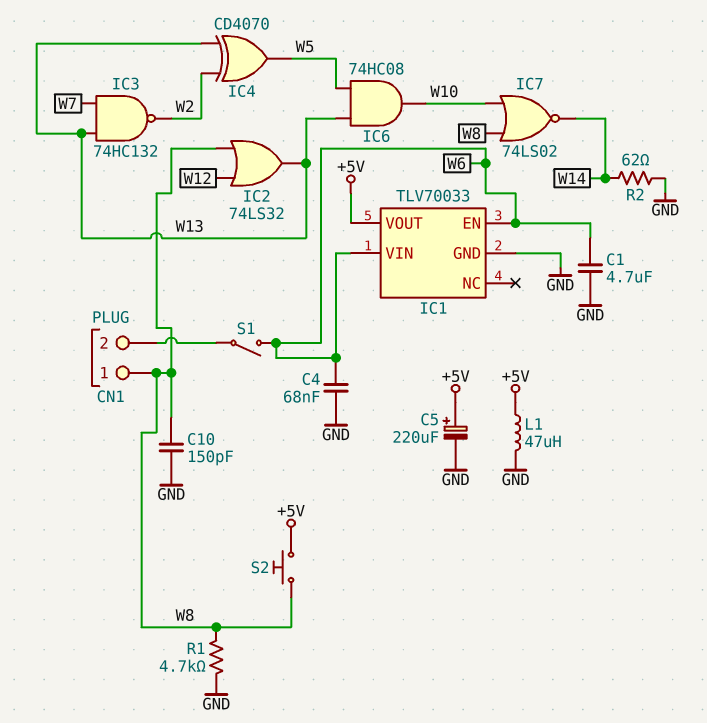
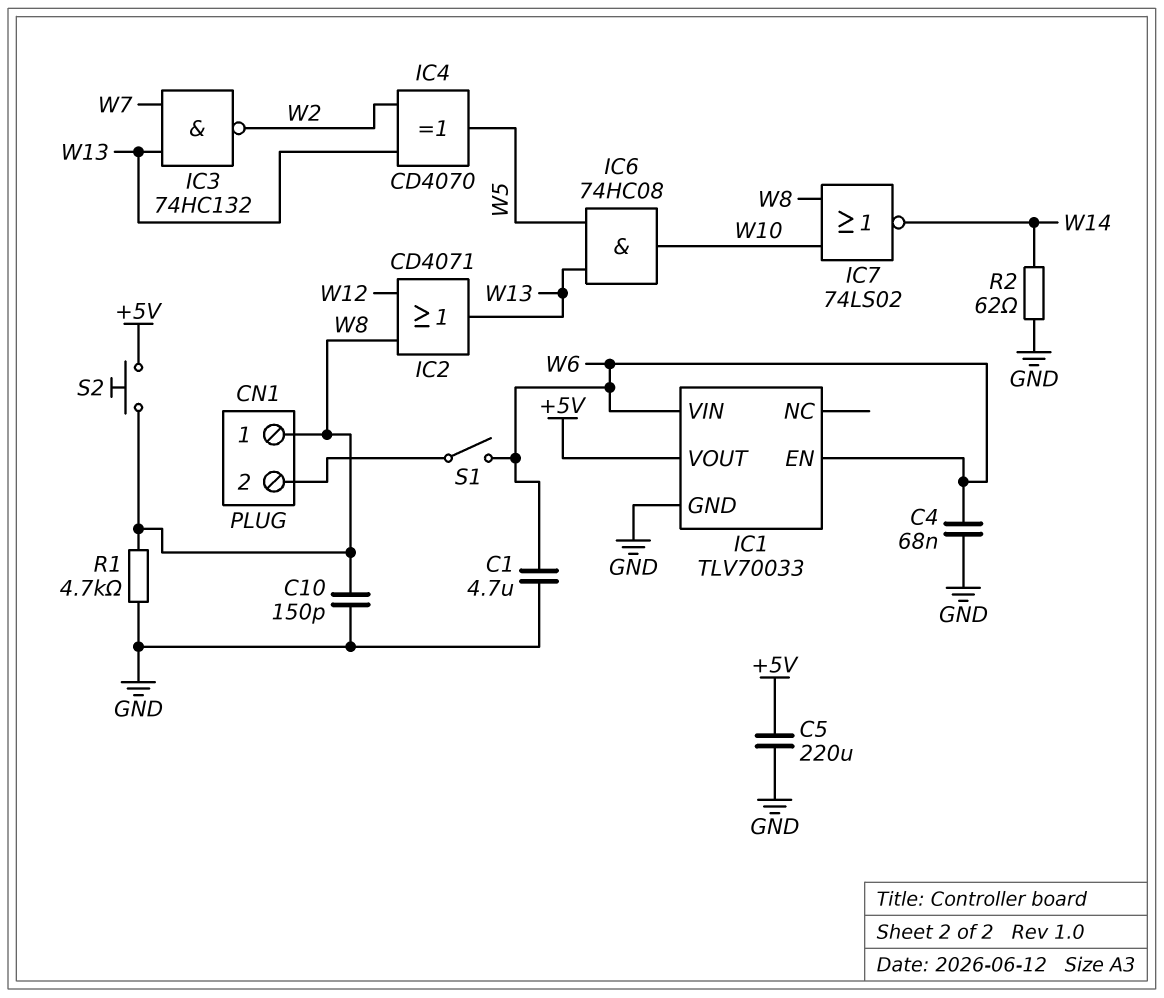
C5: 220uF (plus +5V, minus GND) -> 220uF (+5V, GND)
IC2: OR 74LS32 (in W8, in W12, out W13) -> OR CD4071 (in W8, in W12, out W13)
L1: 47uH (+5V, GND) -> none

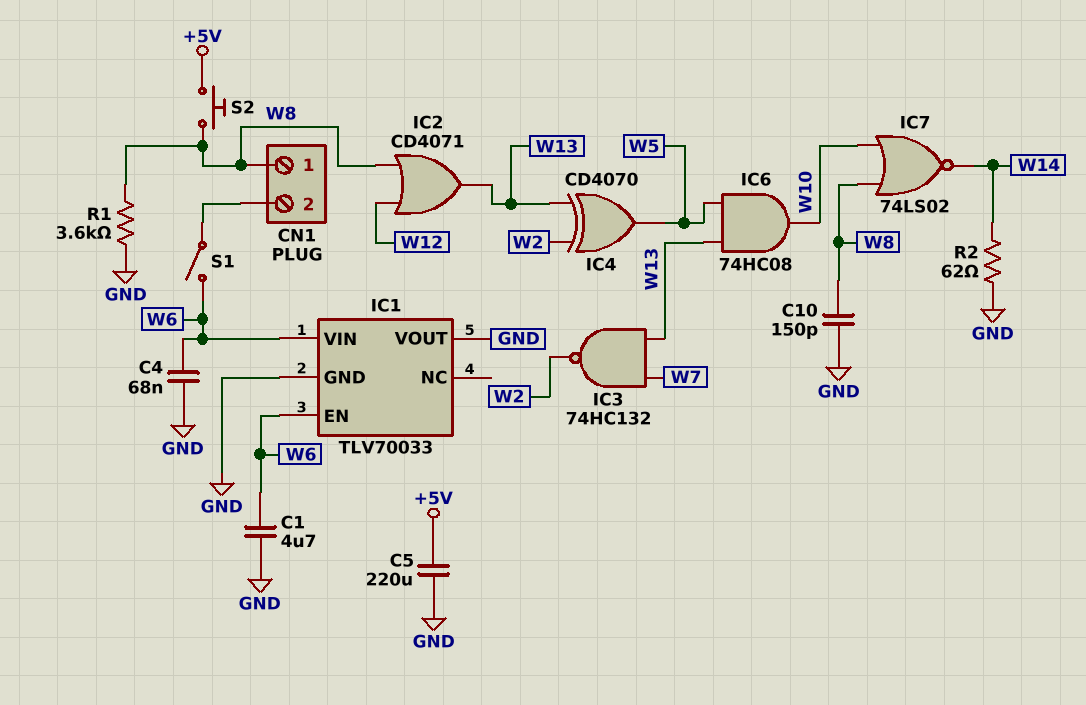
IC1 pin VOUT: +5V -> GND
R1: 4.7k (GND, W8) -> 3.6k (GND, W8)

